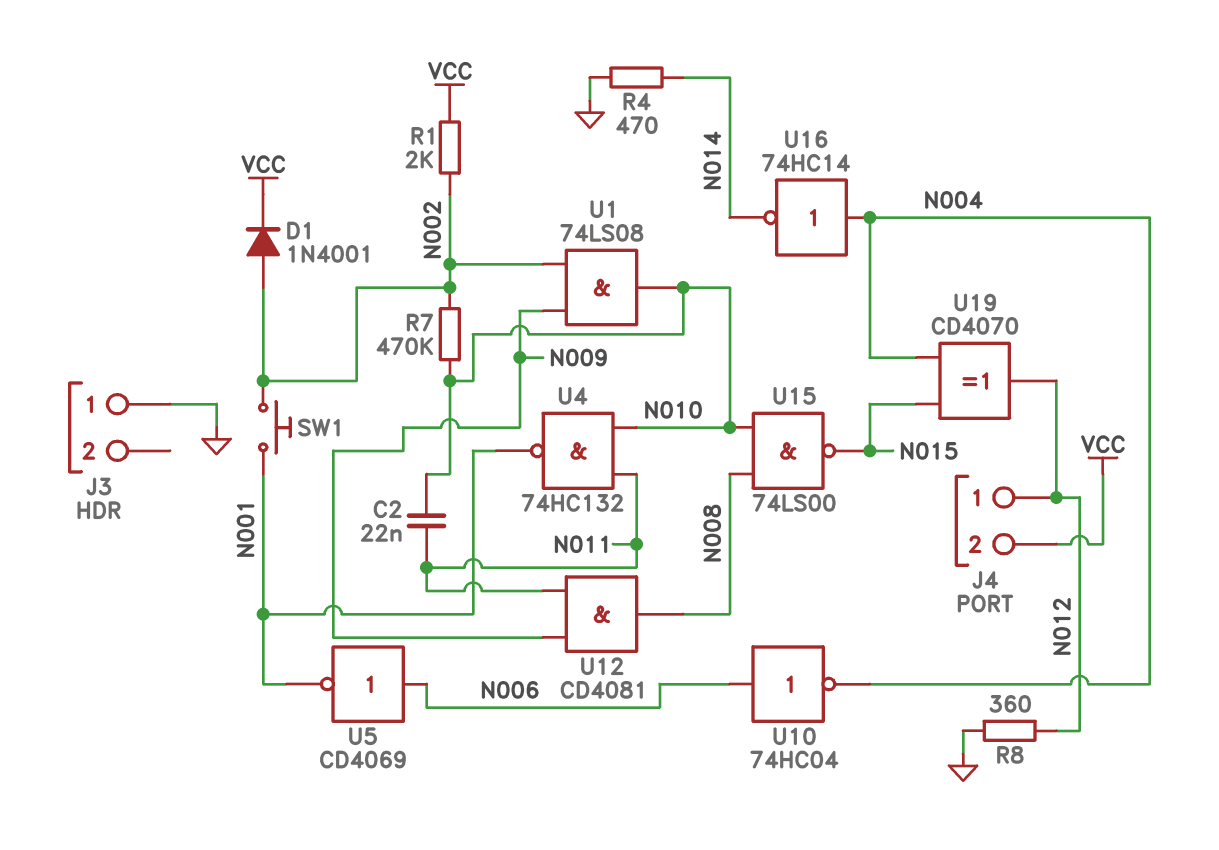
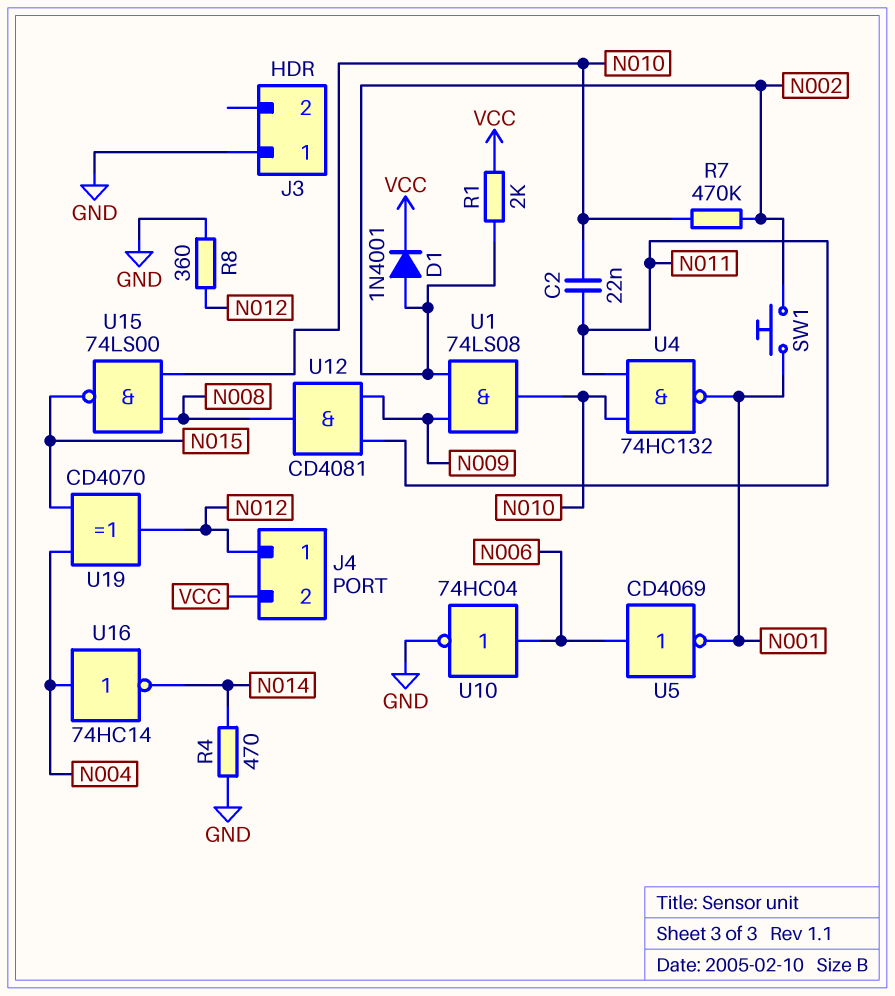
U10: NOT 74HC04 (in N006, out N004) -> NOT 74HC04 (in N006, out GND)

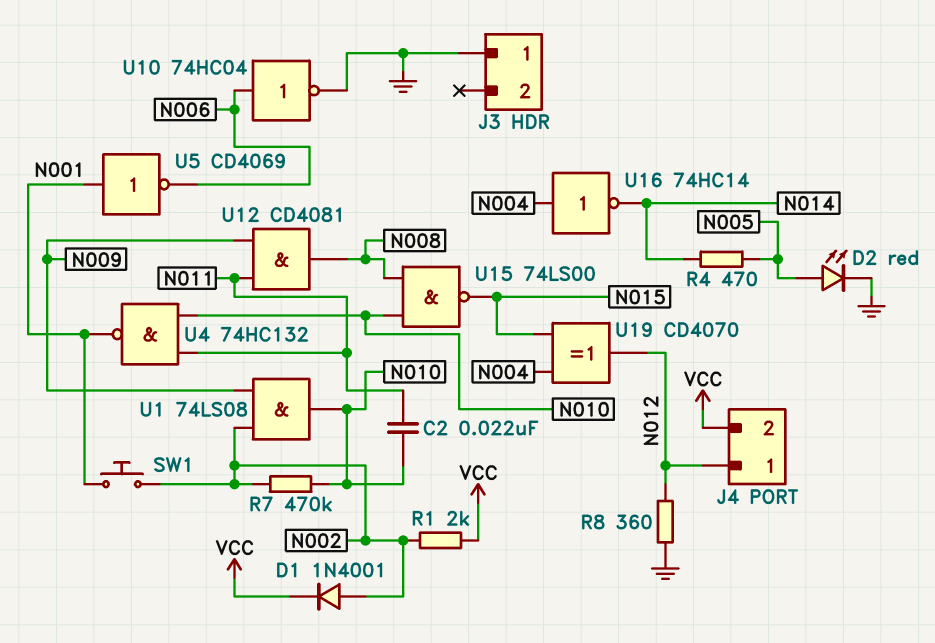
D2: none -> LED red (A N005, K GND)
R4: 470 (GND, N014) -> 470 (N005, N014)
U5: NOT CD4069 (in N006, out N001) -> NOT CD4069 (in N001, out N006)

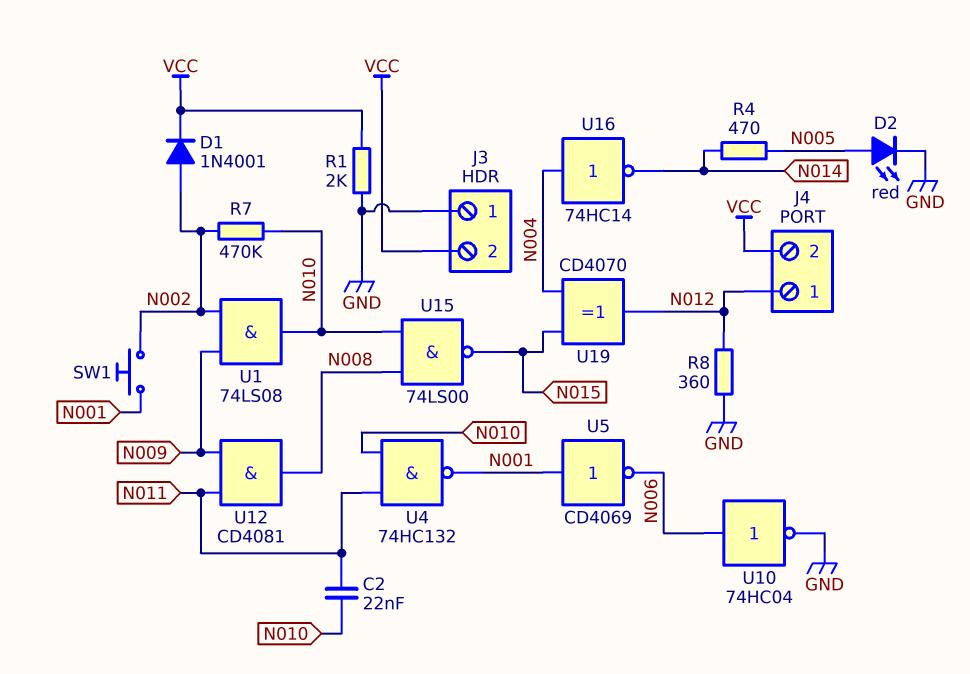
J3 pin 2: none -> VCC
R1: 2k (N002, VCC) -> 2k (GND, VCC)

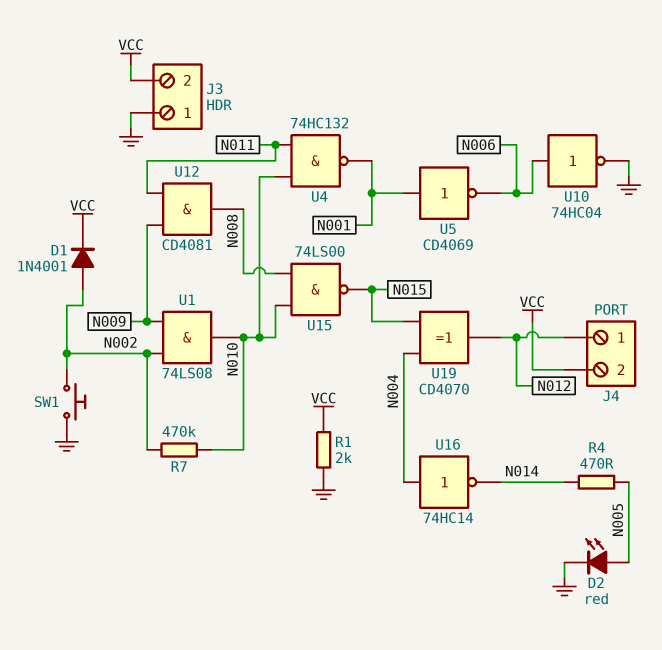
C2: 22nF (N010, N011) -> none
R8: 360 (GND, N012) -> none
SW1: button (N001, N002) -> button (GND, N002)

